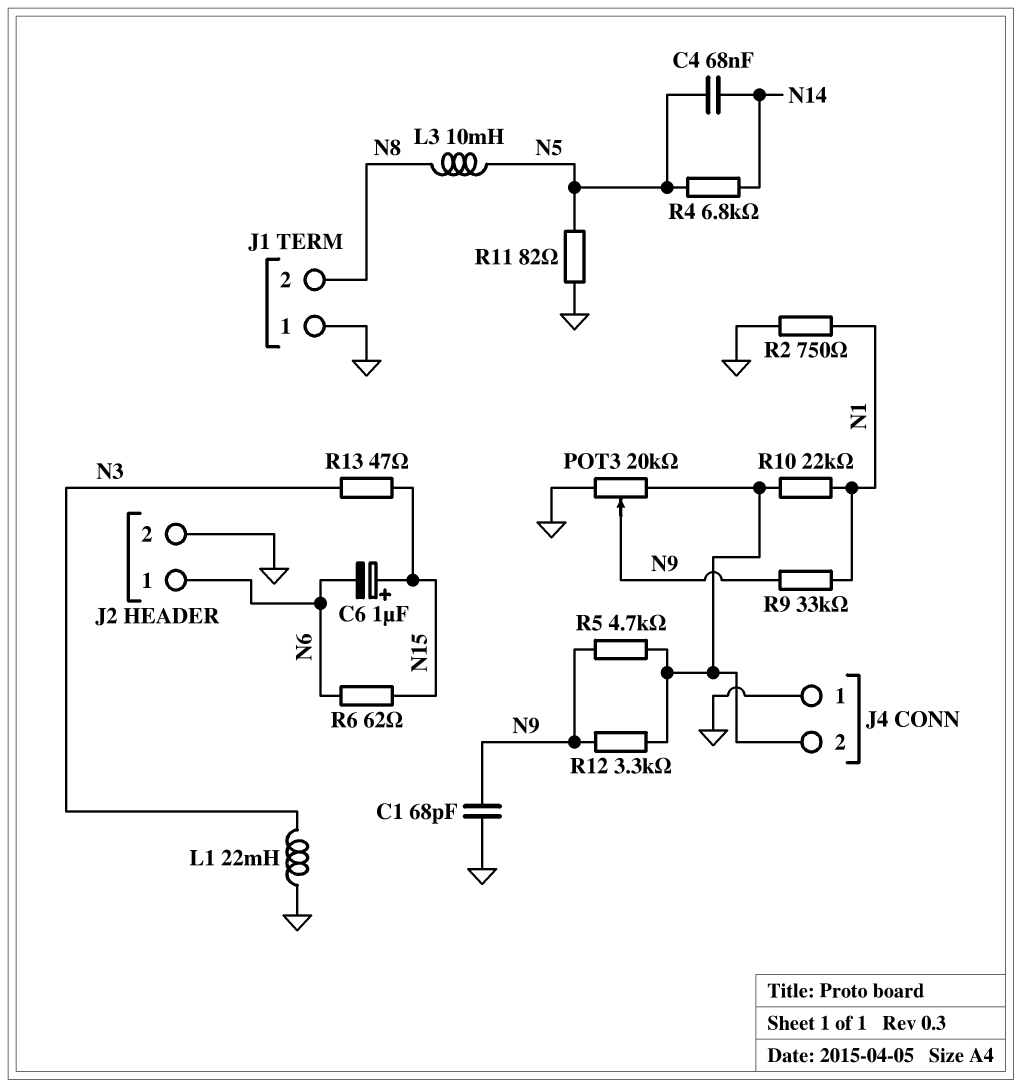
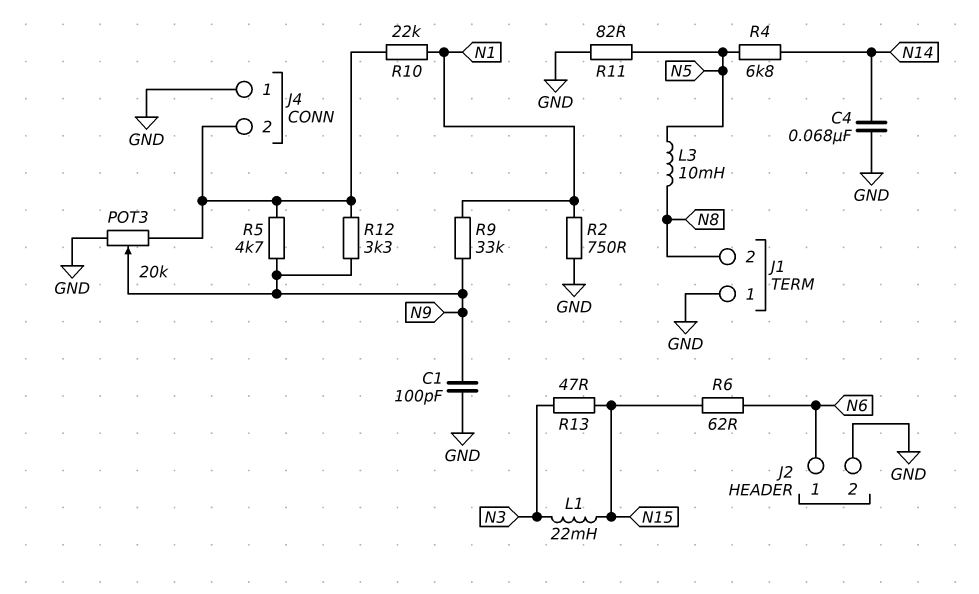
C1: 68pF (GND, N9) -> 100pF (GND, N9)
C4: 68nF (N5, N14) -> 68nF (GND, N14)
C6: 1uF (plus N15, minus N6) -> none
L1: 22mH (GND, N3) -> 22mH (N3, N15)

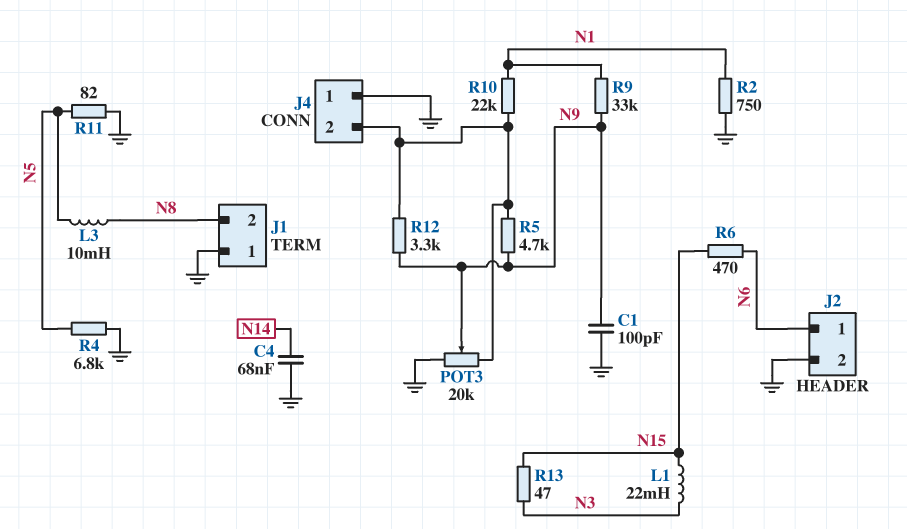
R4: 6.8k (N5, N14) -> 6.8k (GND, N5)
R6: 62 (N6, N15) -> 470 (N6, N15)

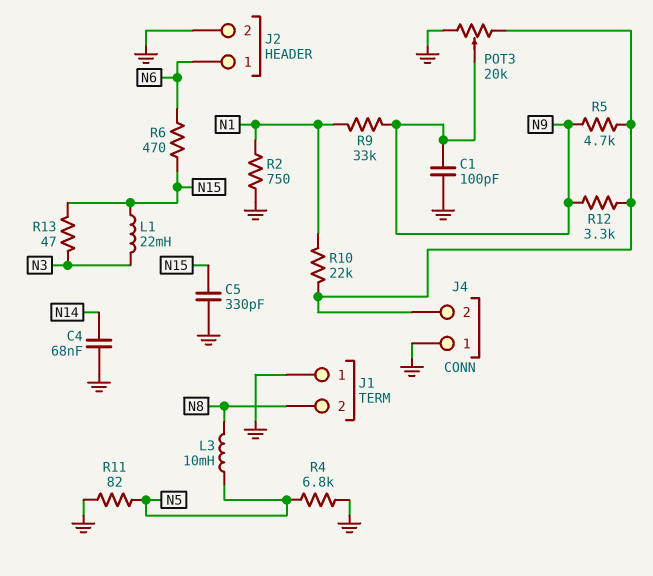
C5: none -> 330pF (GND, N15)

